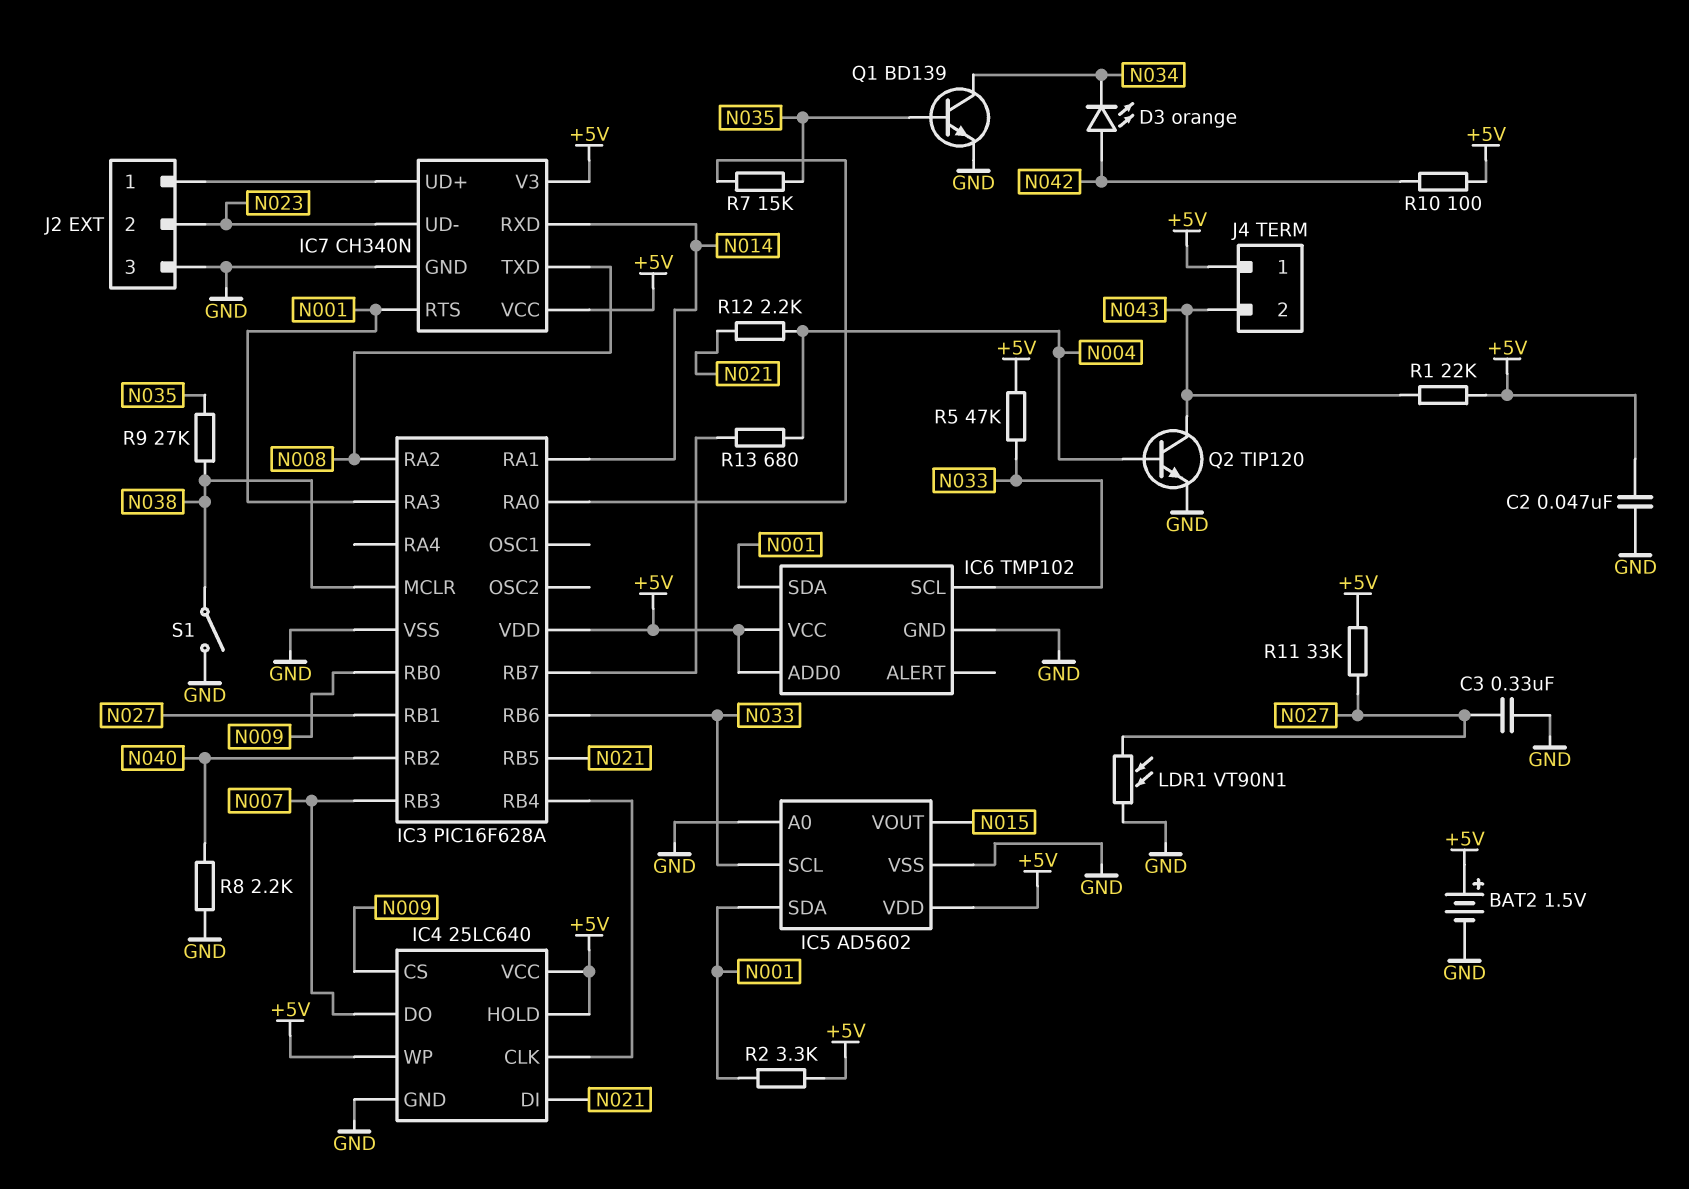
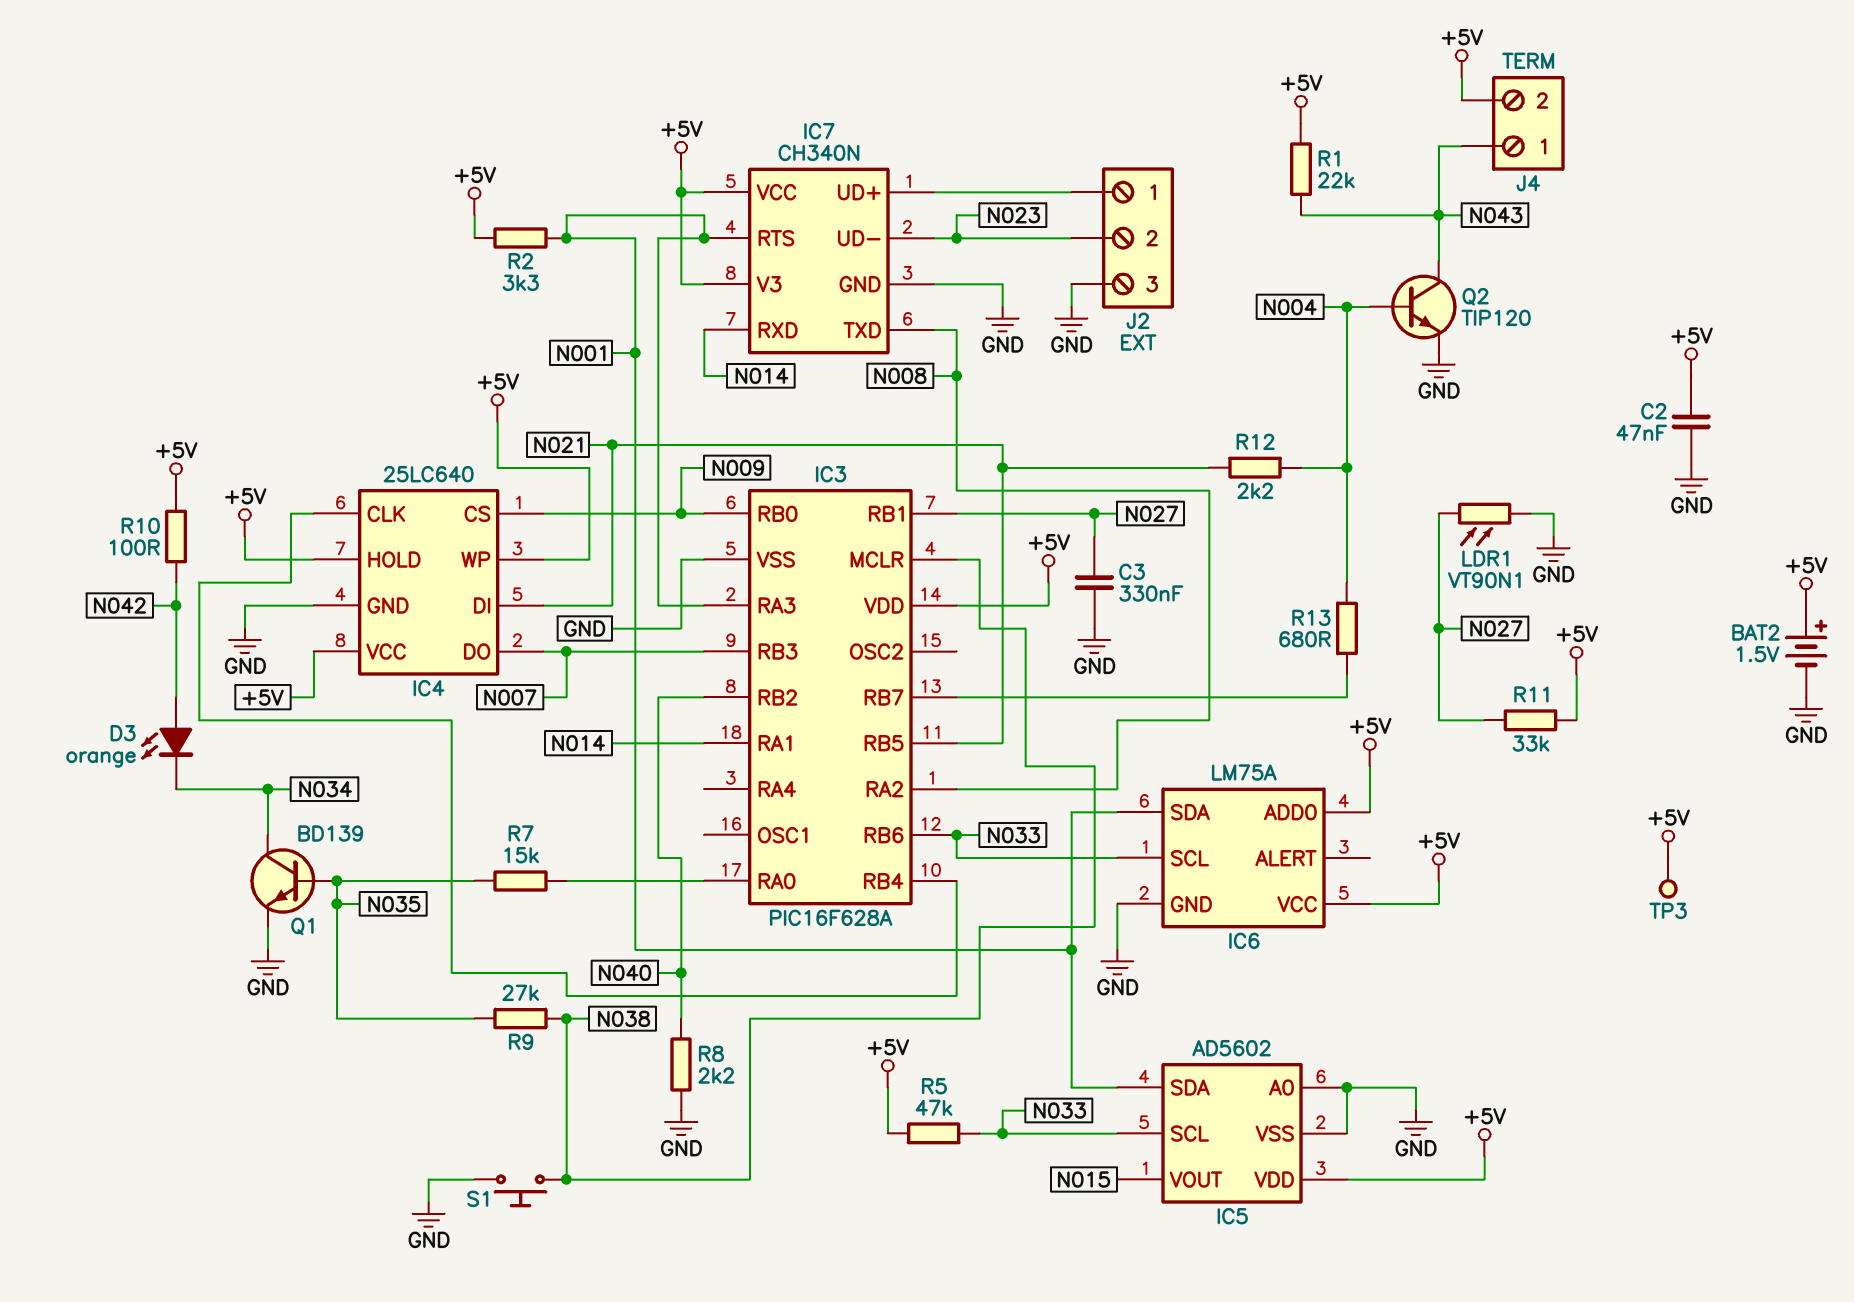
IC6: TMP102 -> LM75A
J4 pin 1: +5V -> N043
J4 pin 2: N043 -> +5V
S1: switch (GND, N038) -> button (GND, N038)
TP3: none -> test point (+5V)

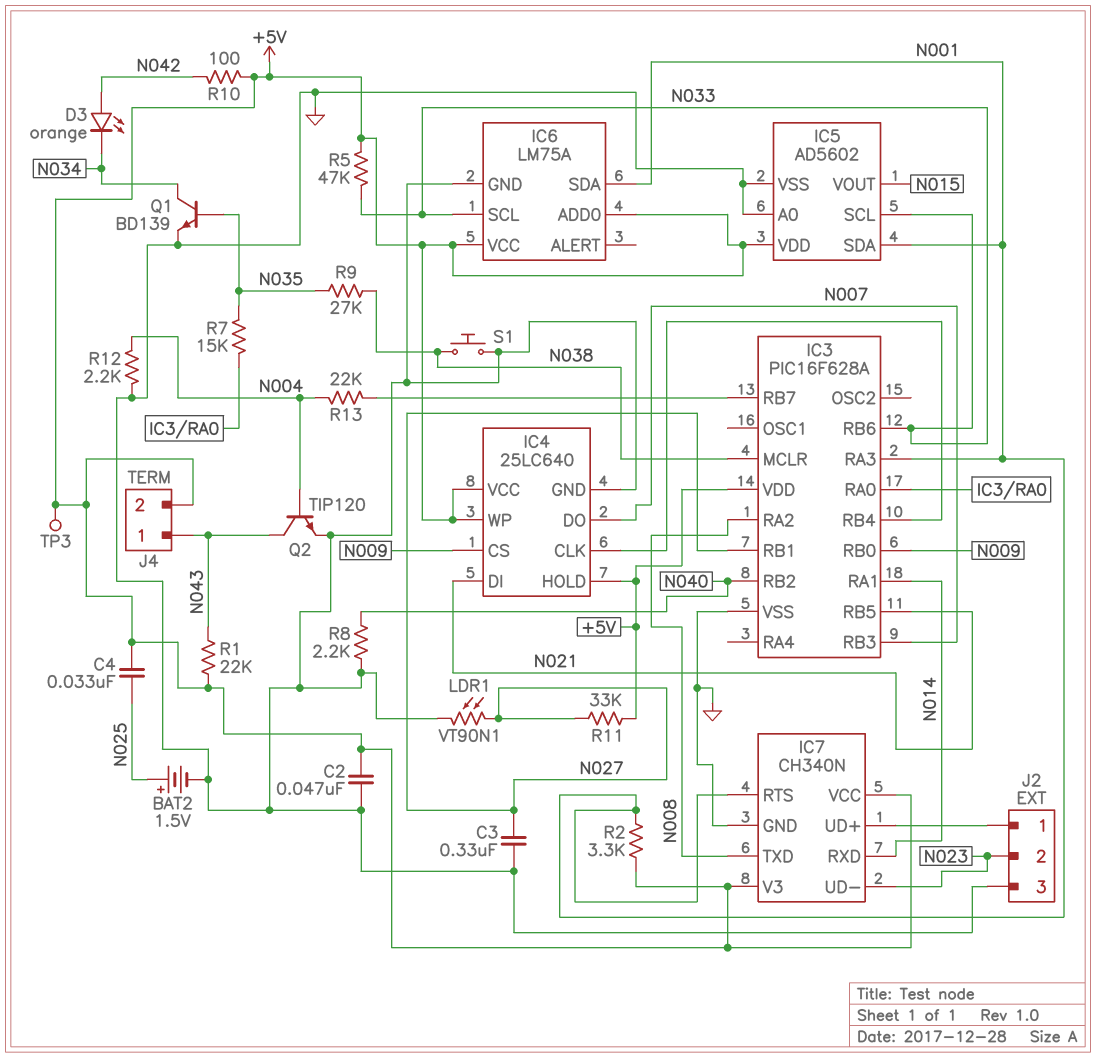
BAT2: 1.5V (plus +5V, minus GND) -> 1.5V (plus N025, minus GND)
C4: none -> 33nF (+5V, N025)
R12: 2.2k (N004, N021) -> 2.2k (GND, N004)
R13: 680 (IC3/RB7, N004) -> 22k (IC3/RB7, N004)

